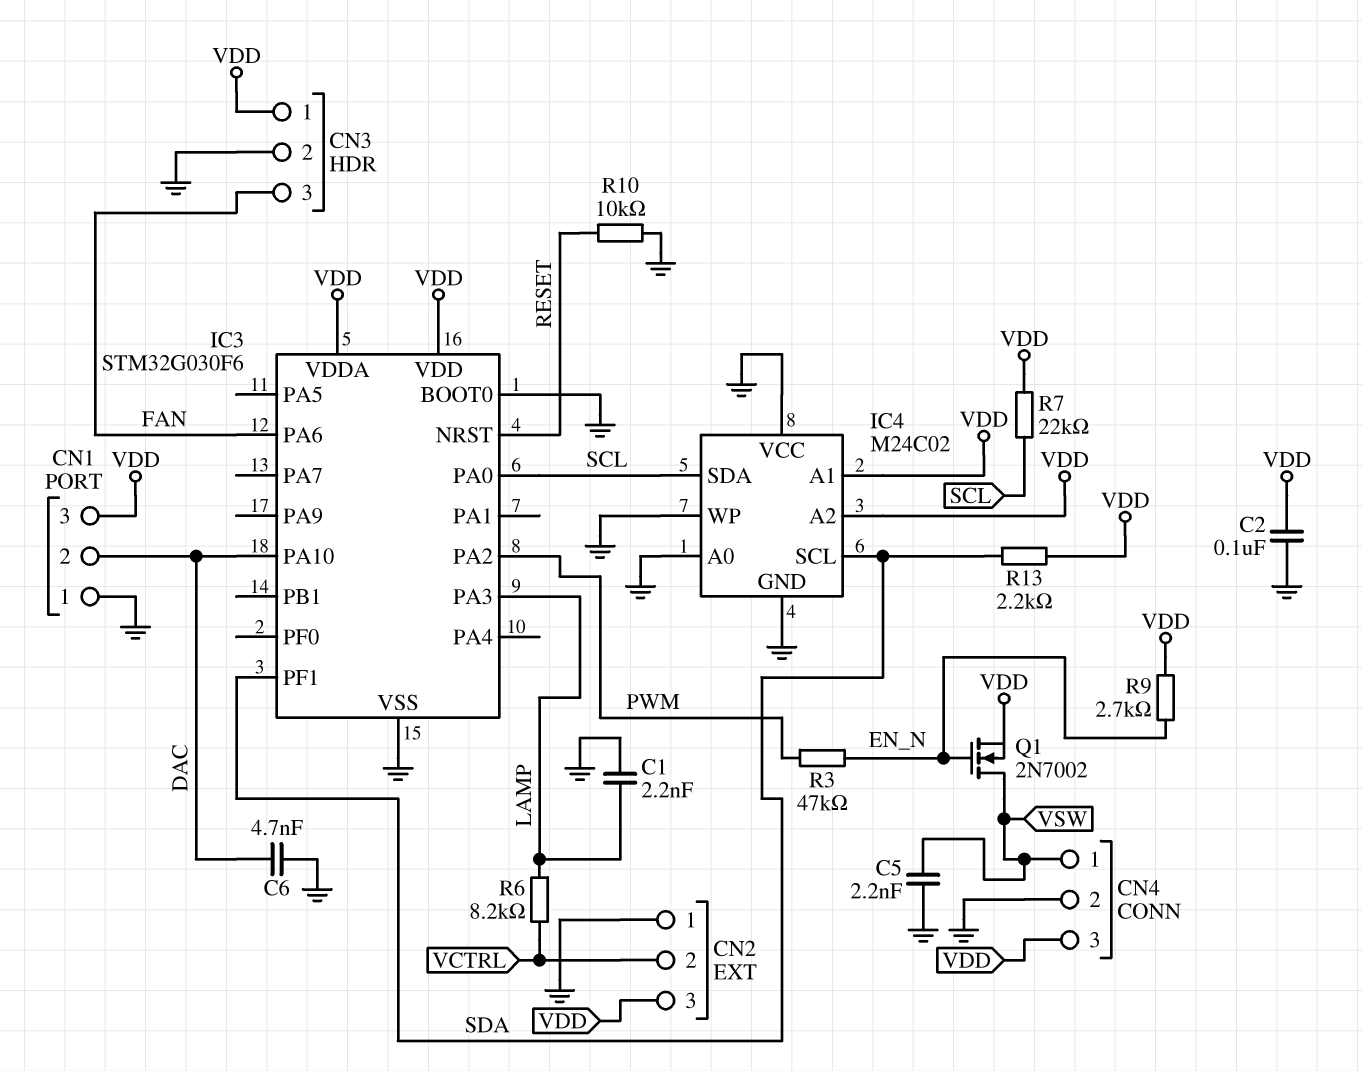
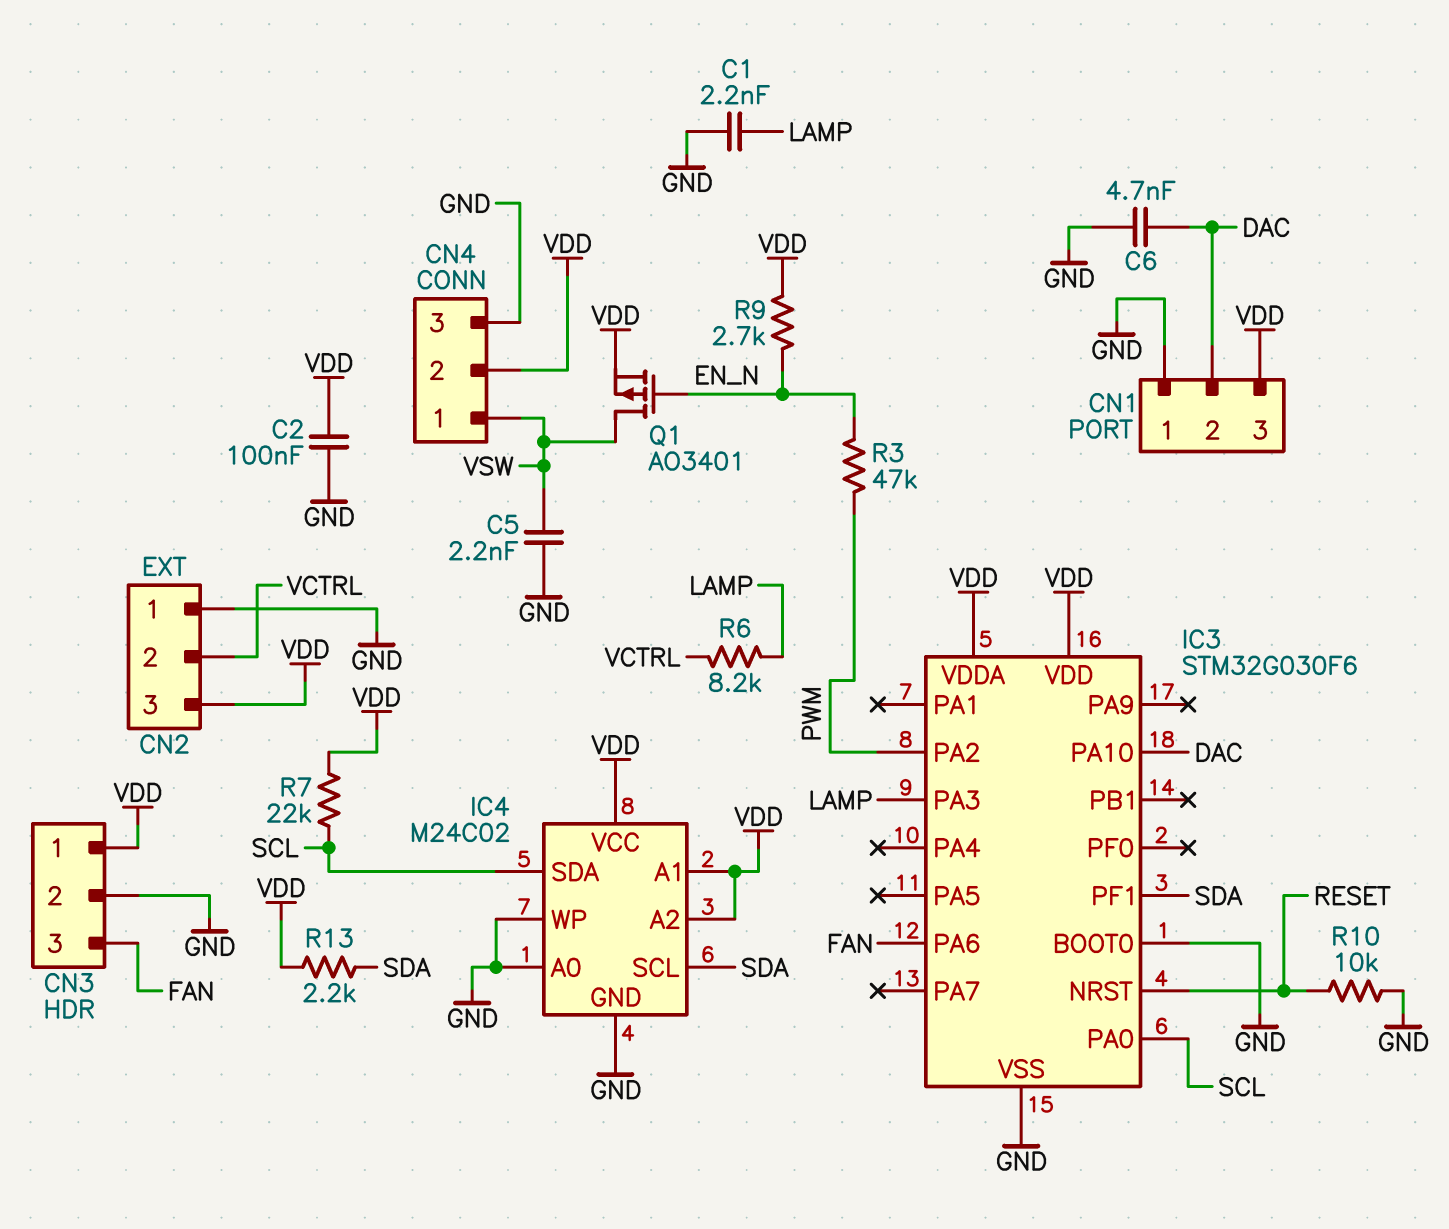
CN4 pin 2: GND -> VDD
CN4 pin 3: VDD -> GND
IC4 pin VCC: GND -> VDD
Q1: NMOS 2N7002 (G EN_N, D VSW, S VDD) -> PMOS AO3401 (G EN_N, D VSW, S VDD)

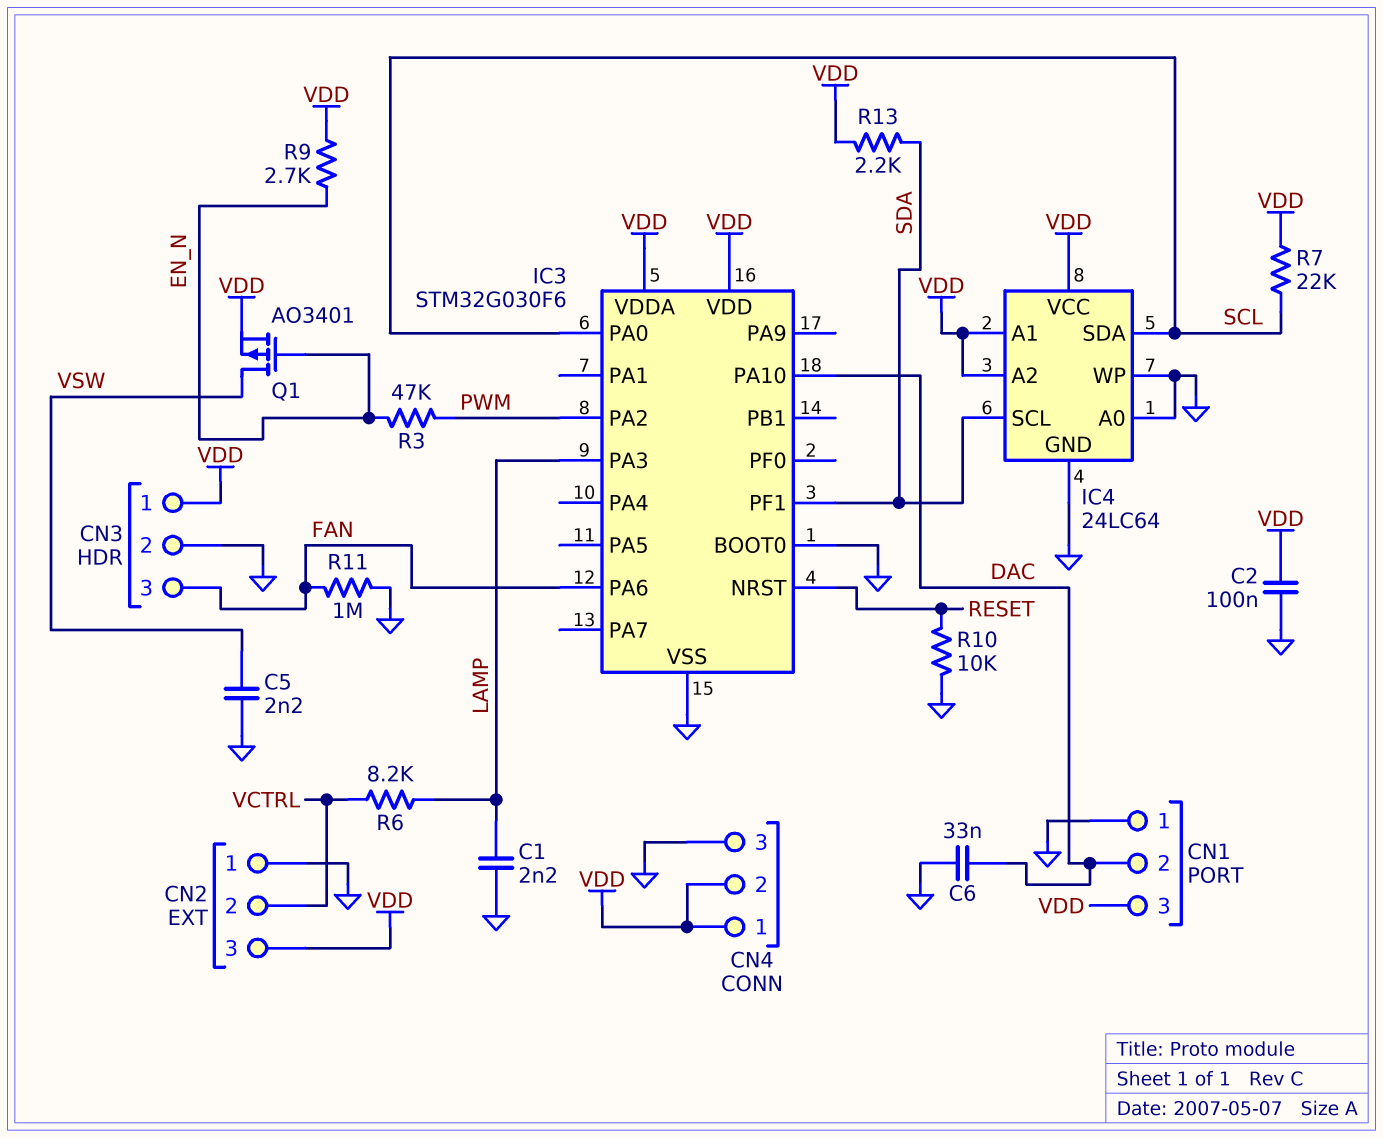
C6: 4.7nF (DAC, GND) -> 33nF (DAC, GND)
CN4 pin 1: VSW -> VDD
IC4: M24C02 -> 24LC64
R11: none -> 1M (FAN, GND)

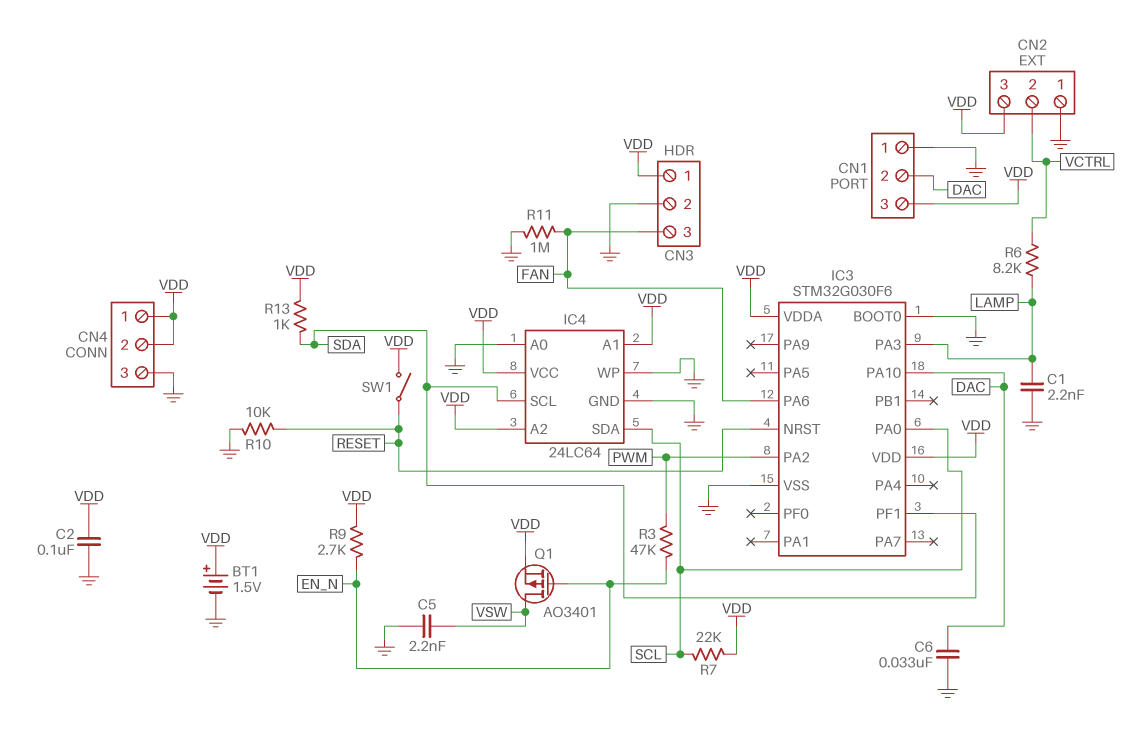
BT1: none -> 1.5V (plus VDD, minus GND)
R13: 2.2k (SDA, VDD) -> 1k (SDA, VDD)
SW1: none -> switch (RESET, VDD)

